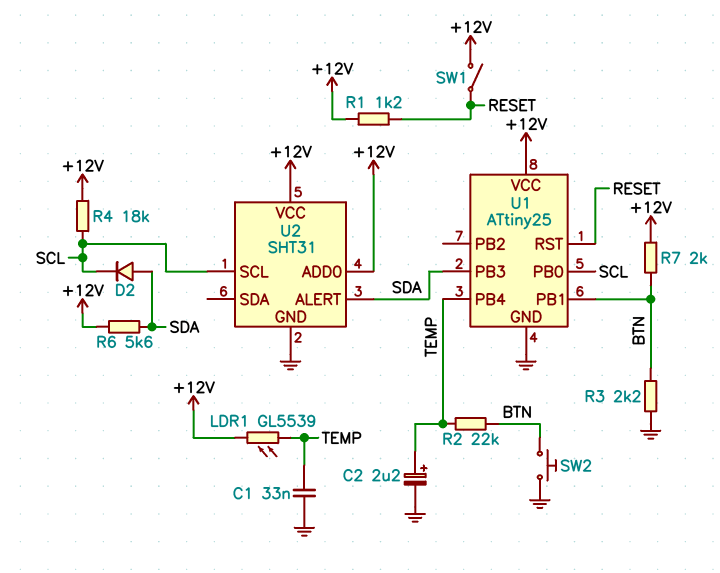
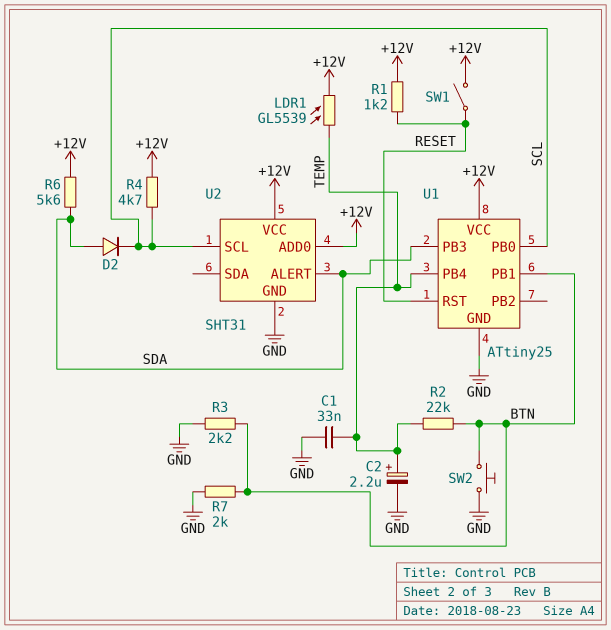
R4: 18k (+12V, SCL) -> 4.7k (+12V, SCL)
R7: 2k (+12V, BTN) -> 2k (BTN, GND)

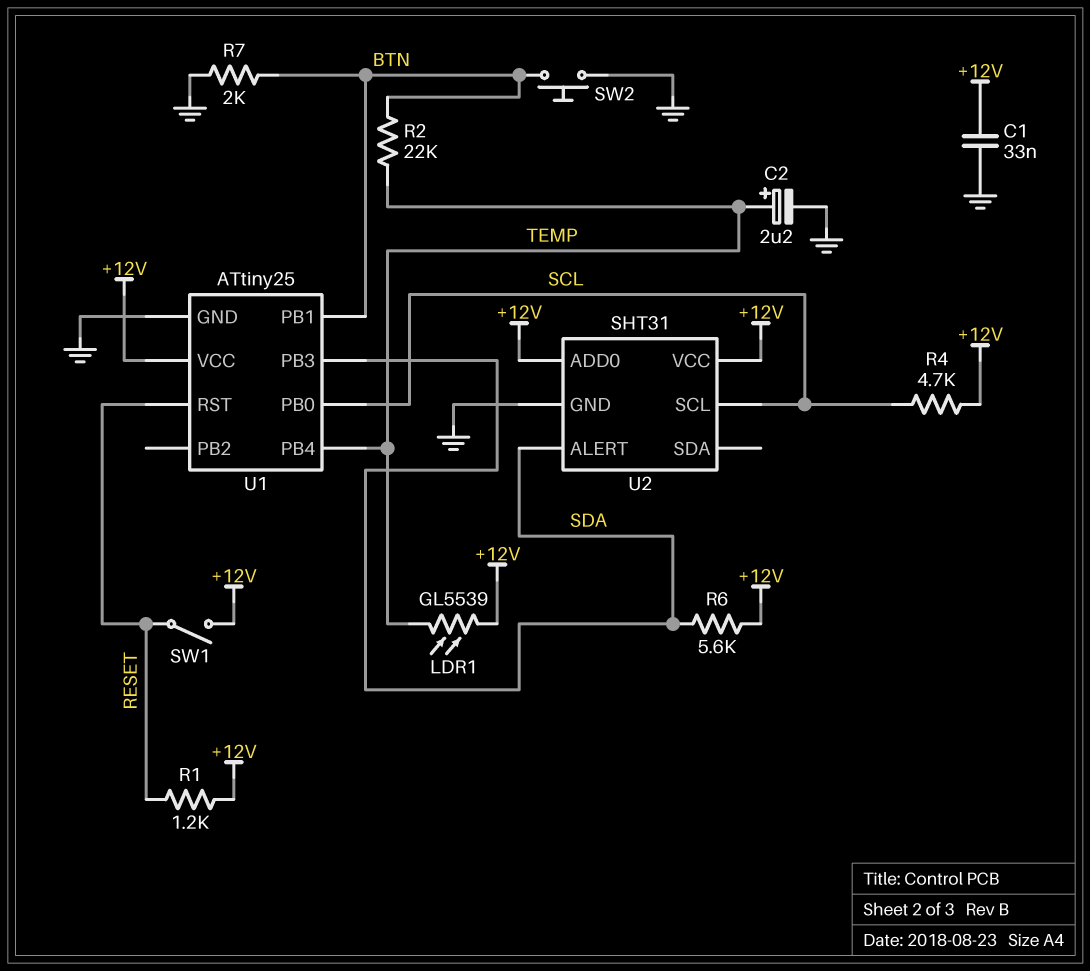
C1: 33nF (GND, TEMP) -> 33nF (+12V, GND)
D2: diode (A SDA, K SCL) -> none
R3: 2.2k (BTN, GND) -> none

